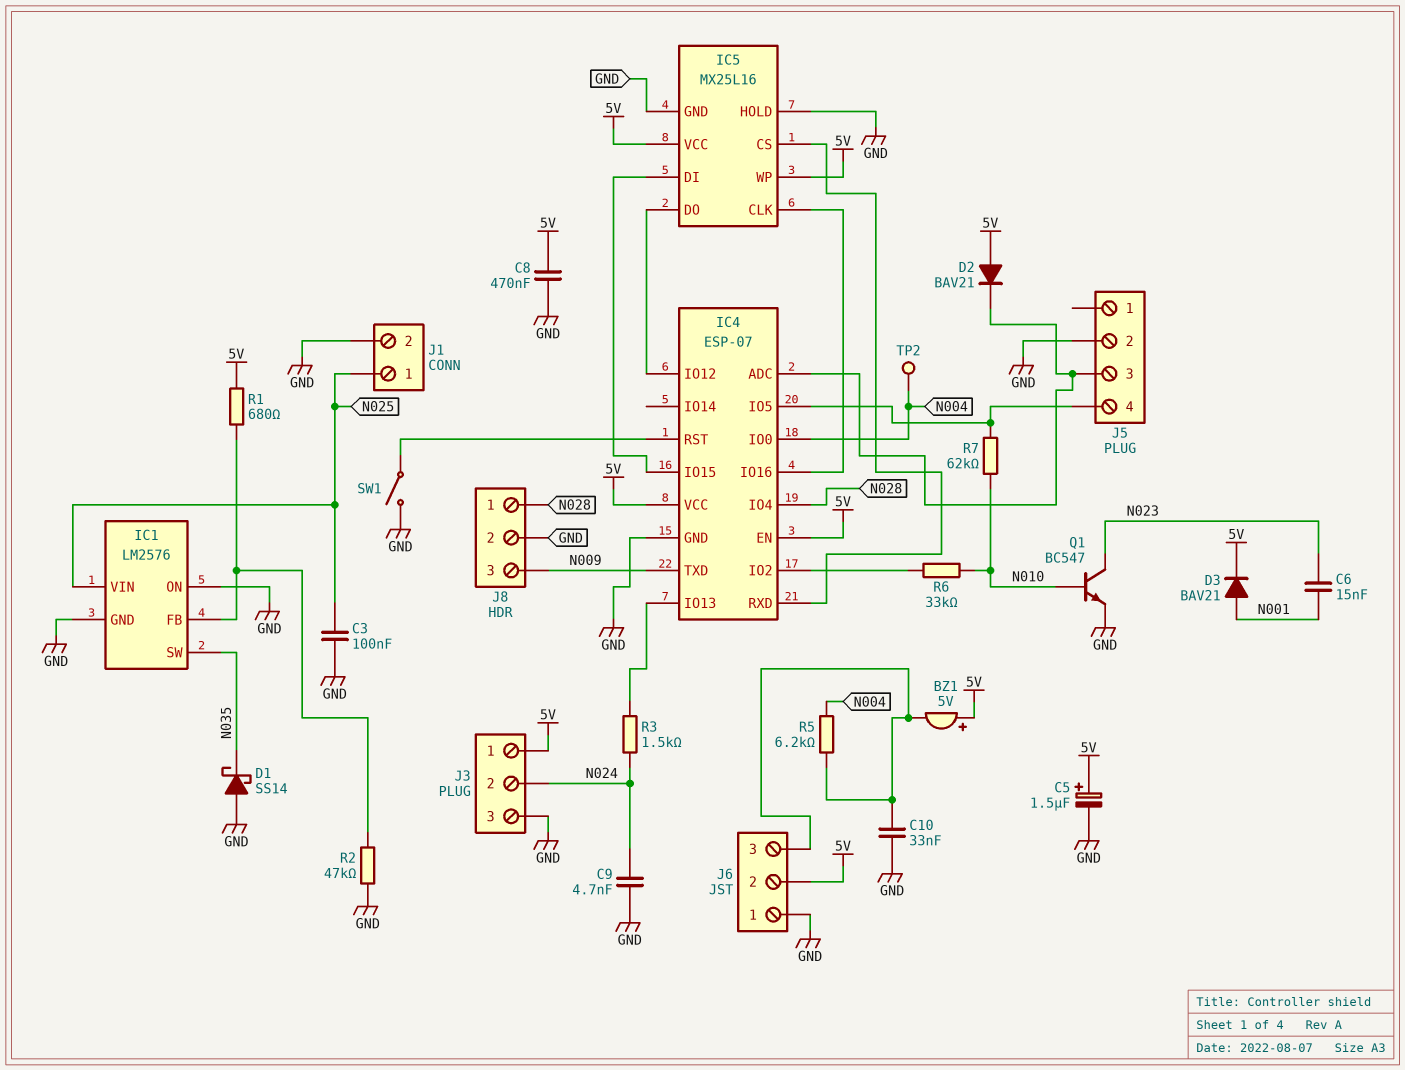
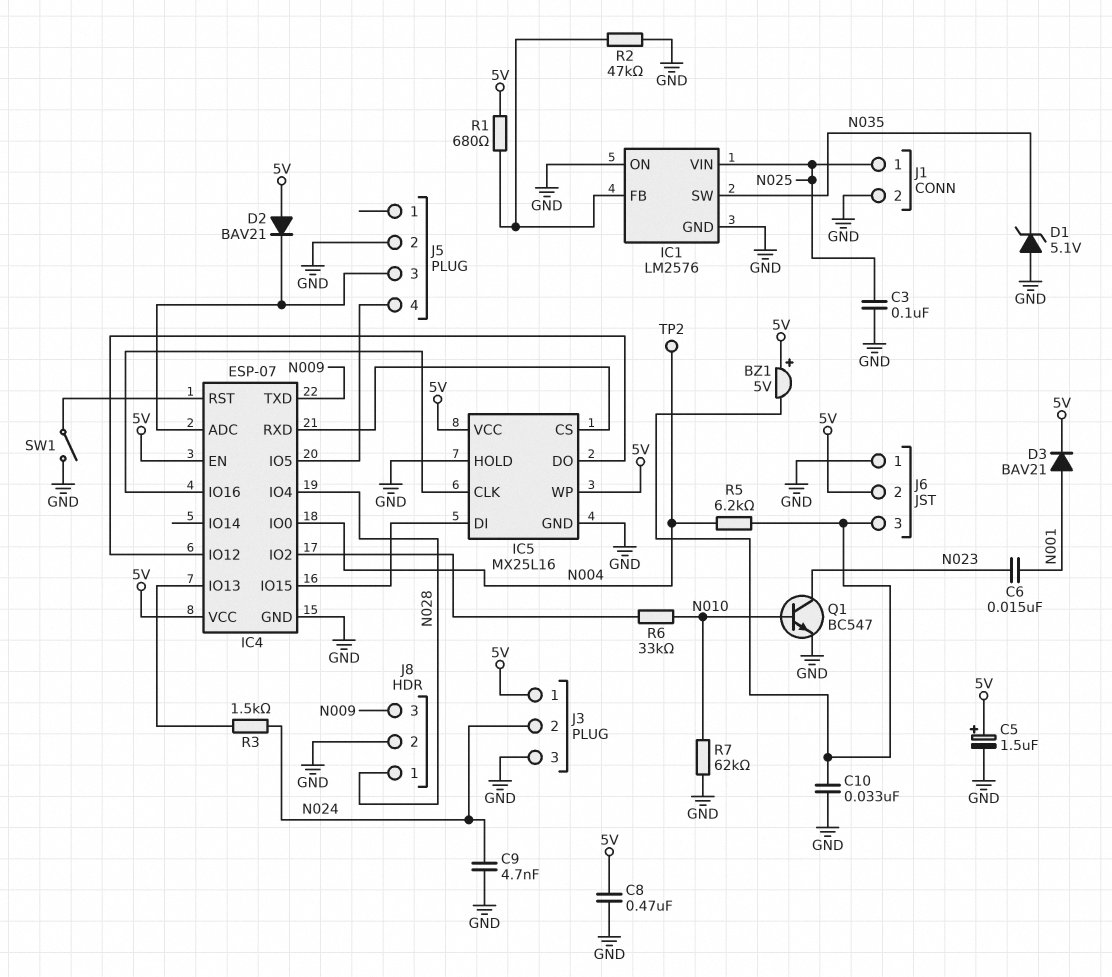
D1: schottky SS14 (A GND, K N035) -> zener 5.1V (A GND, K N035)
R7: 62k (IC4/IO5, N010) -> 62k (GND, N010)

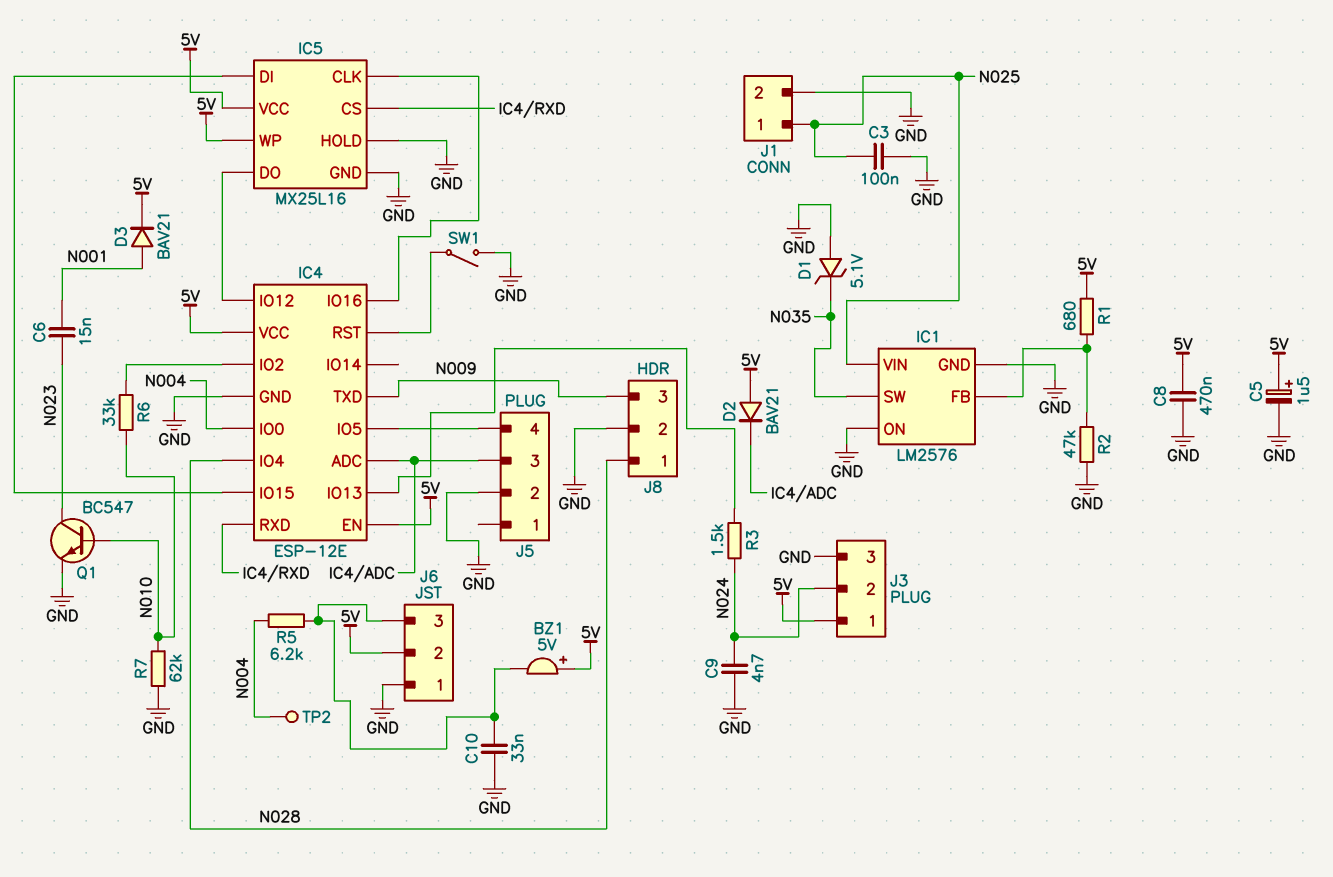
IC4: ESP-07 -> ESP-12E

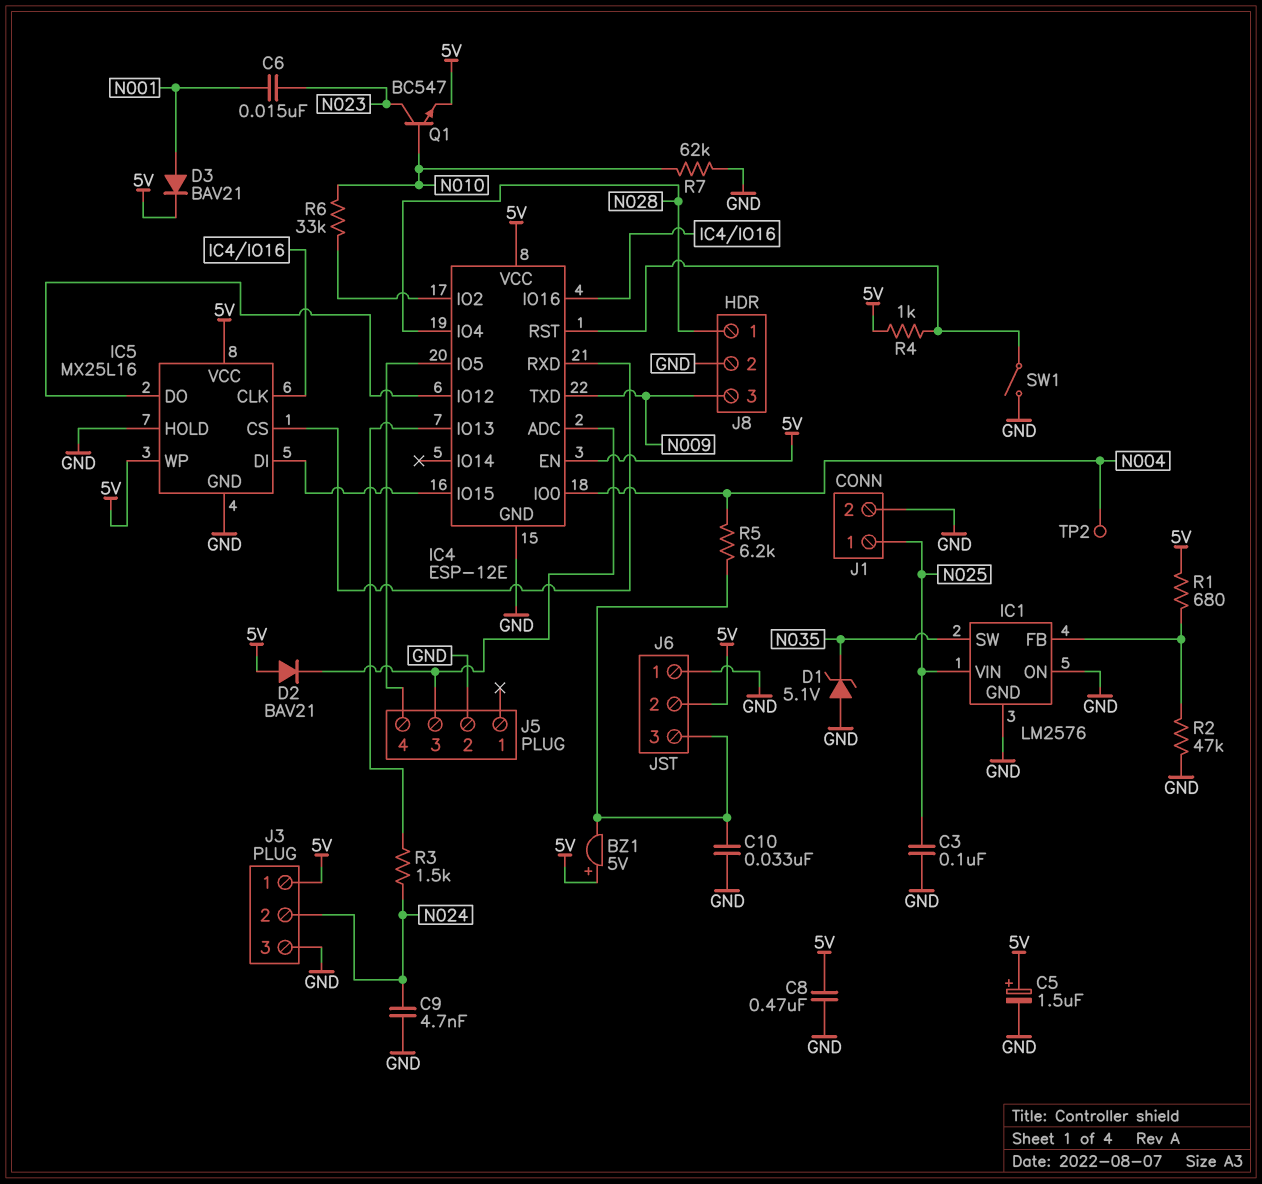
Q1: NPN BC547 (B N010, C N023, E GND) -> NPN BC547 (B N010, C N023, E 5V)
R4: none -> 1k (5V, IC4/RST)

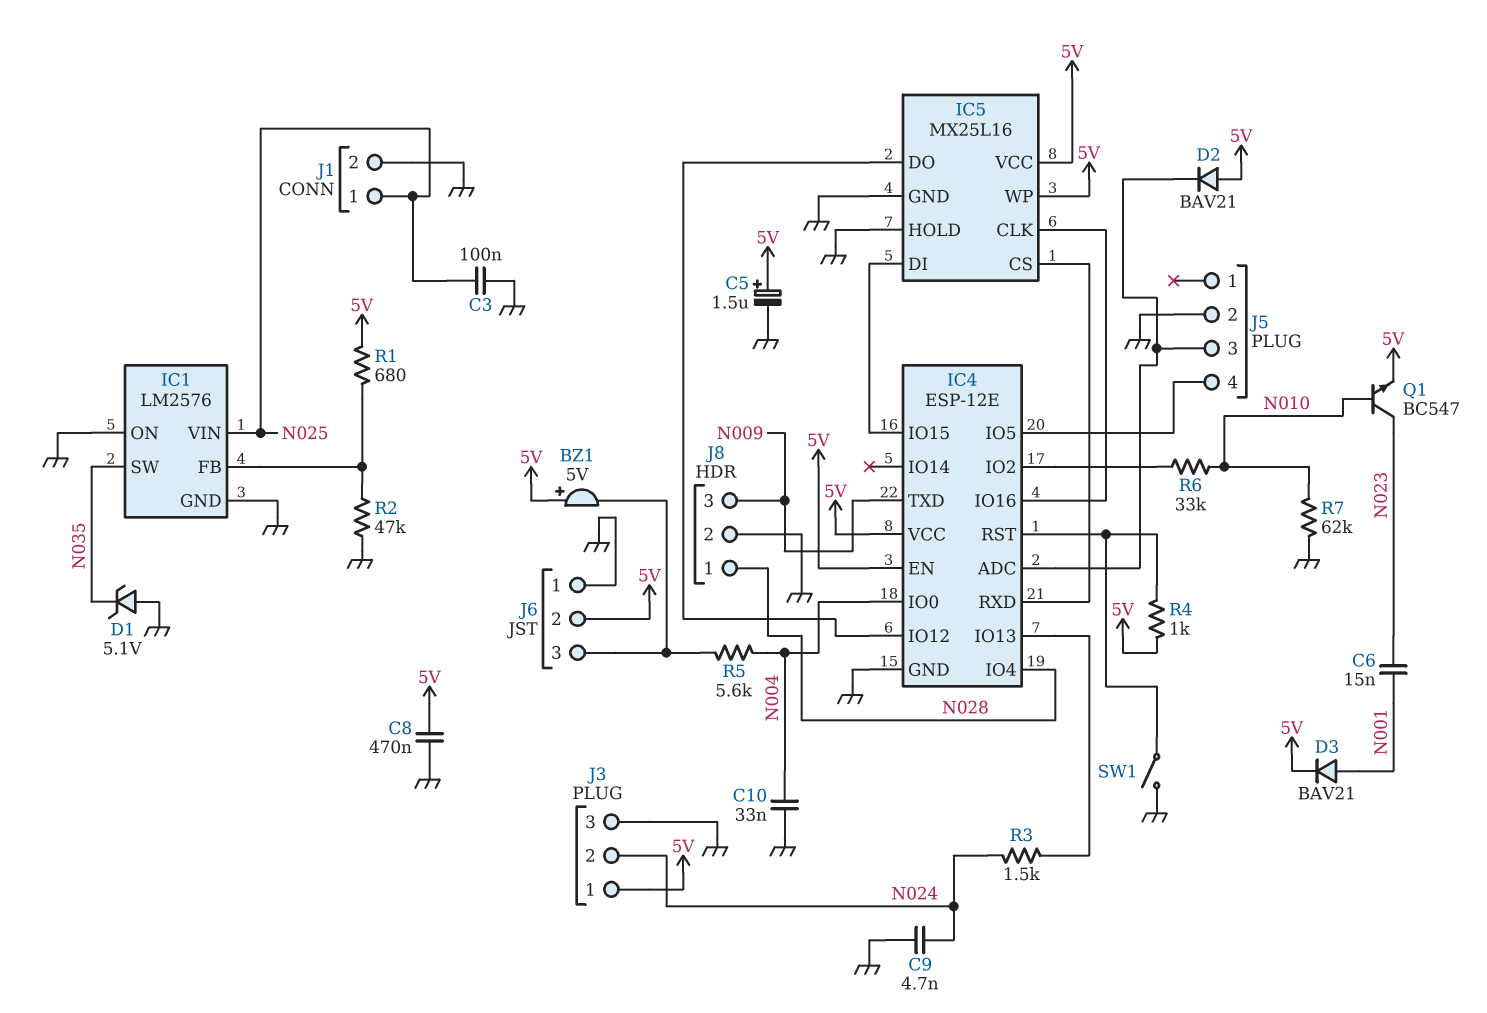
C10: 33nF (GND, J6/3) -> 33nF (GND, N004)
R5: 6.2k (J6/3, N004) -> 5.6k (J6/3, N004)
TP2: test point (N004) -> none

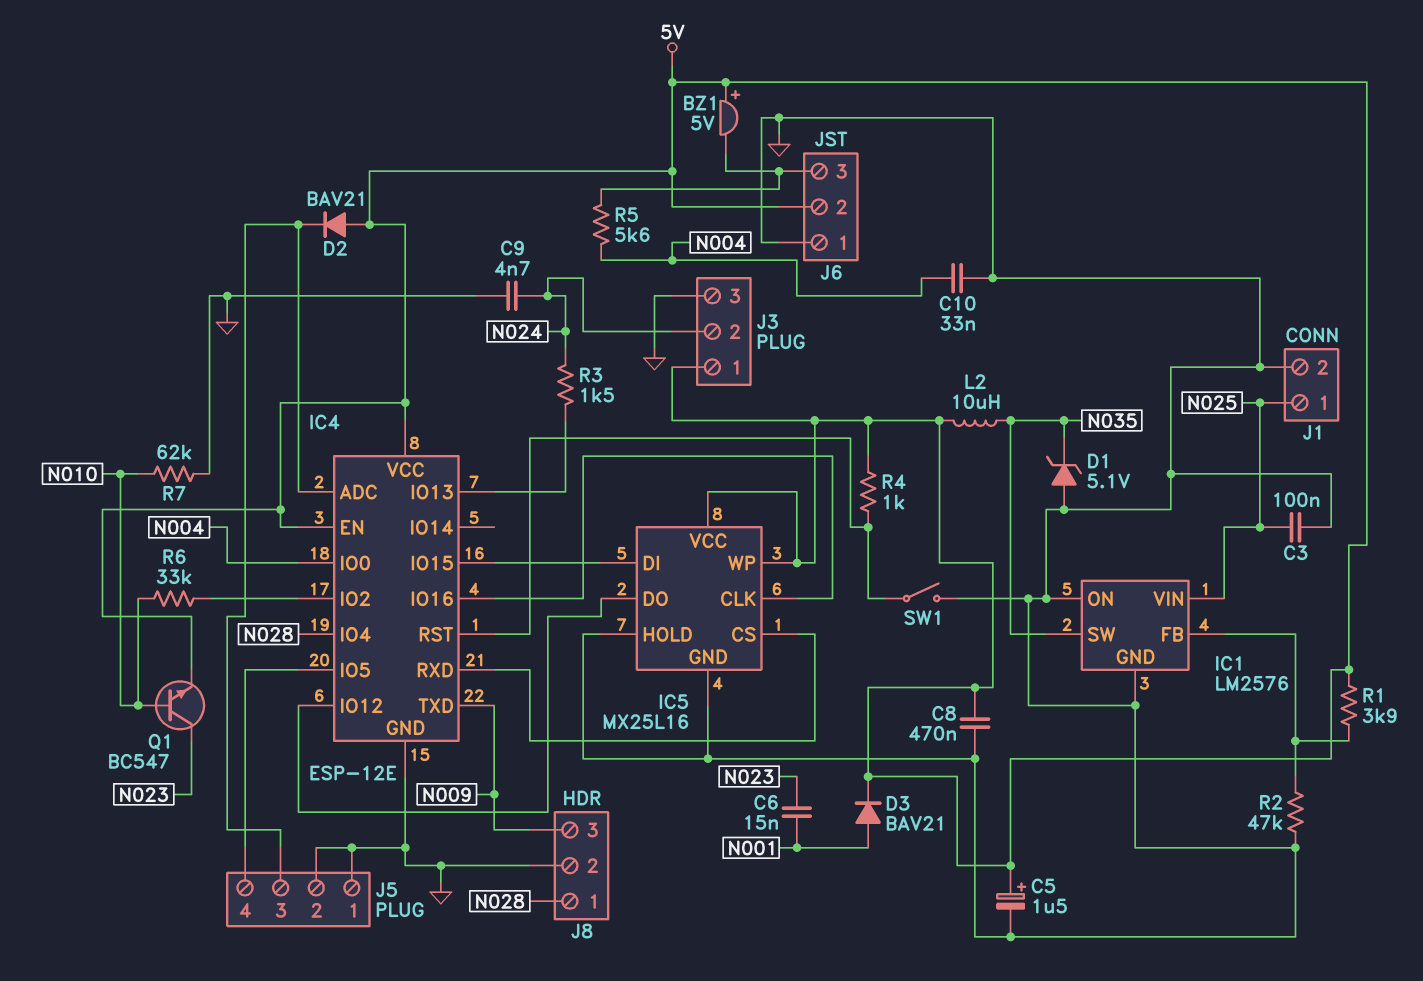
J5 pin 1: none -> GND
L2: none -> 10uH (5V, N035)
R1: 680 (5V, IC1/FB) -> 3.9k (5V, IC1/FB)

